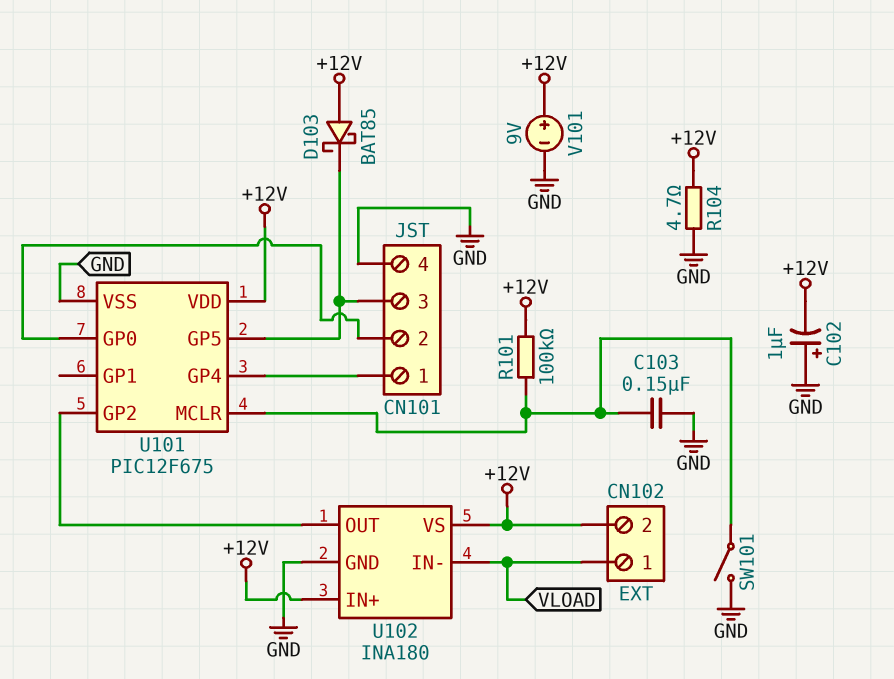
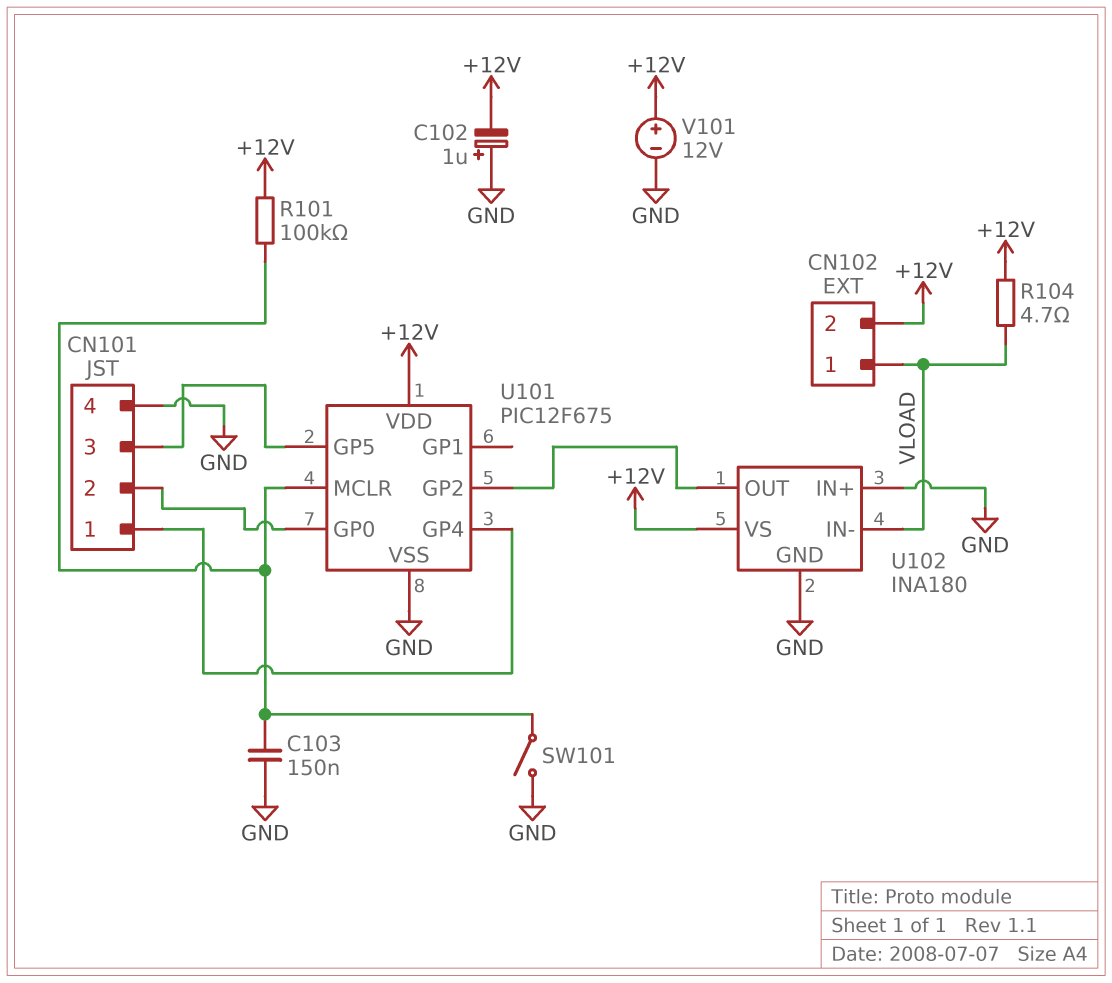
D103: schottky BAT85 (A +12V, K CN101/3) -> none
R104: 4.7 (+12V, GND) -> 4.7 (+12V, VLOAD)
U102 pin IN+: +12V -> GND
V101: 9V (plus +12V, minus GND) -> 12V (plus +12V, minus GND)

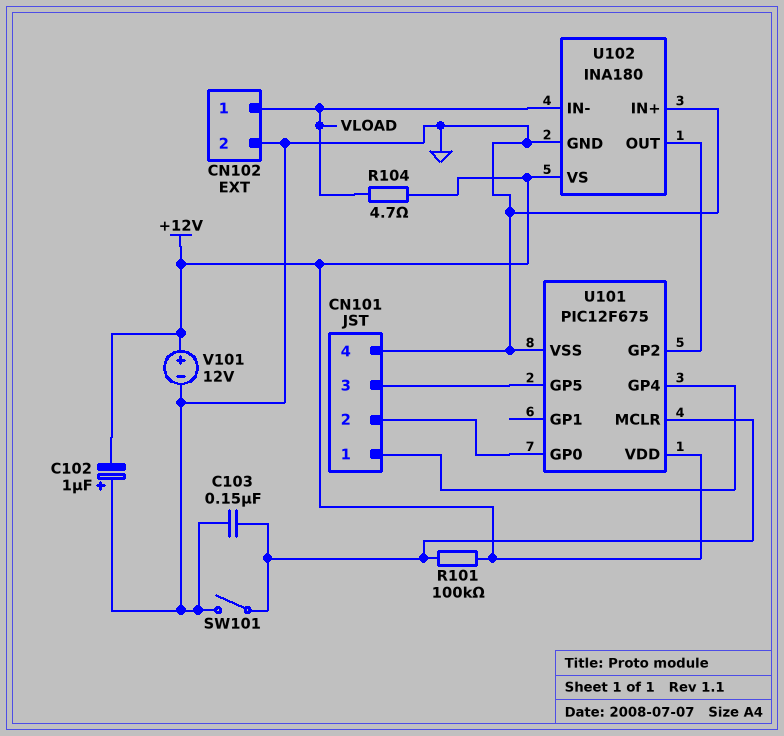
CN102 pin 2: +12V -> GND

